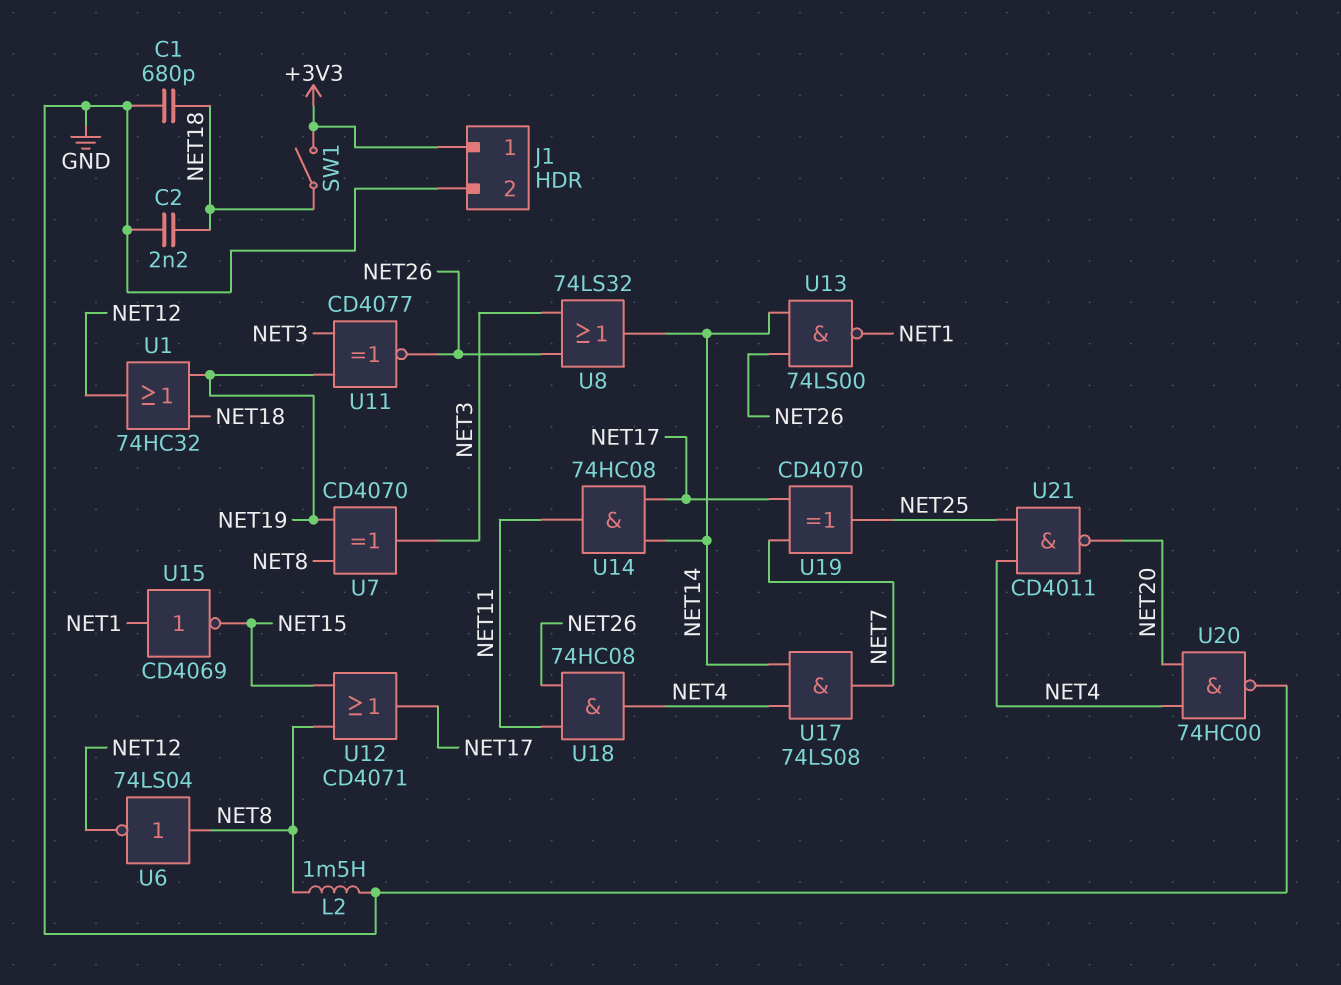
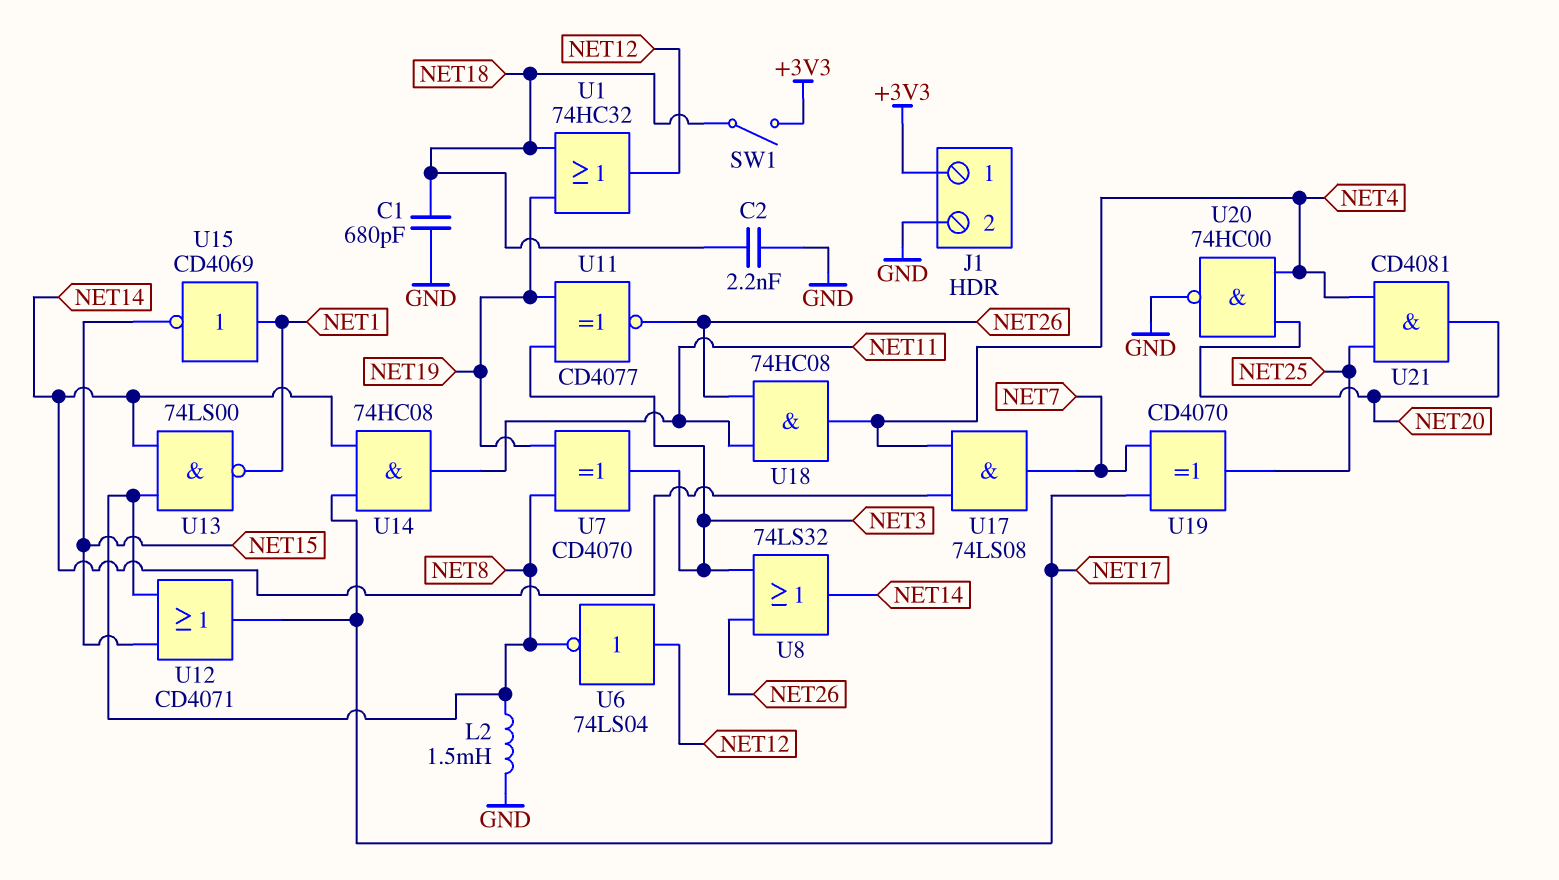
U6: NOT 74LS04 (in NET8, out NET12) -> NOT 74LS04 (in NET12, out NET8)
U13: NAND 74LS00 (in NET14, in NET26, out NET1) -> NAND 74LS00 (in NET8, in NET14, out NET1)
U21: NAND CD4011 (in NET4, in NET25, out NET20) -> AND CD4081 (in NET4, in NET25, out NET20)

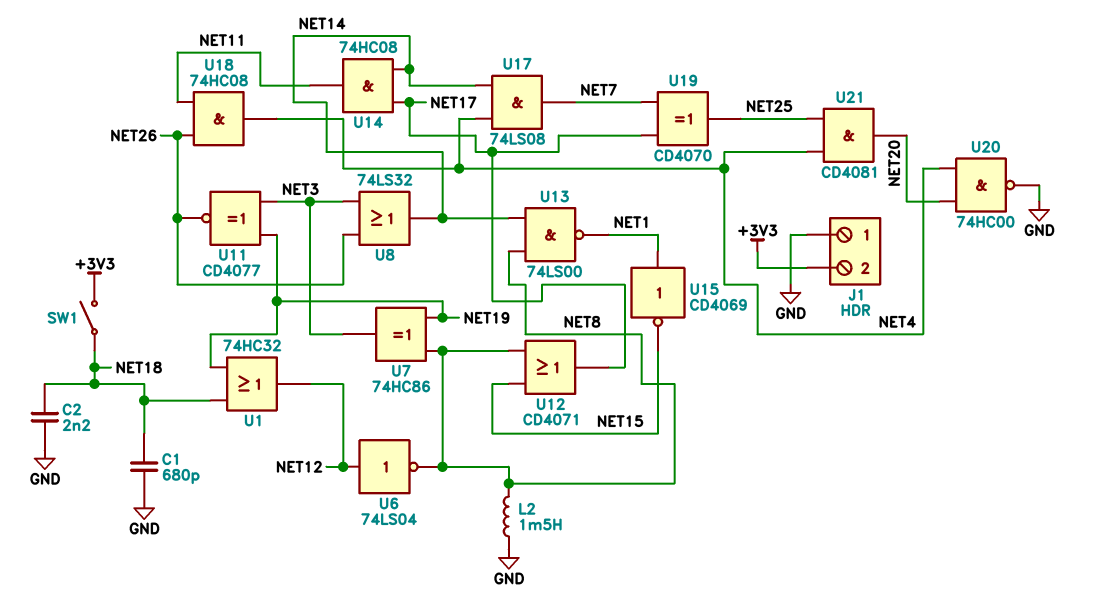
J1 pin 1: +3V3 -> GND
J1 pin 2: GND -> +3V3
U7: XOR CD4070 (in NET8, in NET19, out NET3) -> XOR 74HC86 (in NET8, in NET19, out NET3)

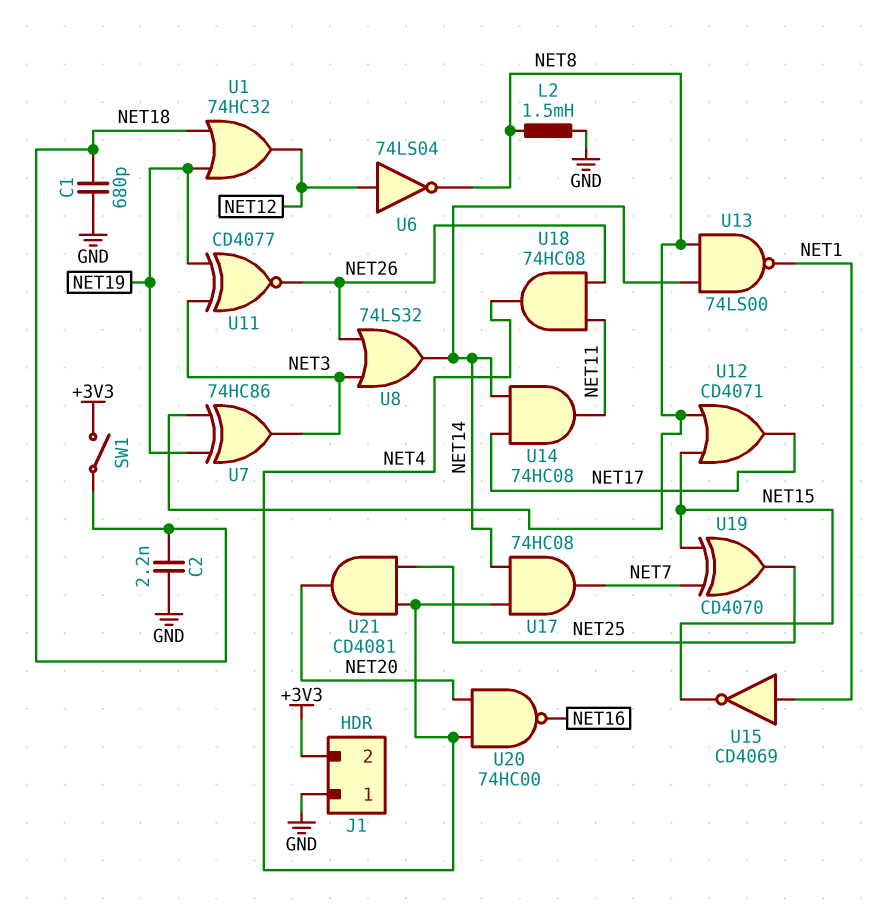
U17: AND 74LS08 (in NET4, in NET14, out NET7) -> AND 74HC08 (in NET4, in NET14, out NET7)
U19: XOR CD4070 (in NET7, in NET17, out NET25) -> XOR CD4070 (in NET7, in NET15, out NET25)
U20: NAND 74HC00 (in NET4, in NET20, out GND) -> NAND 74HC00 (in NET4, in NET20, out NET16)

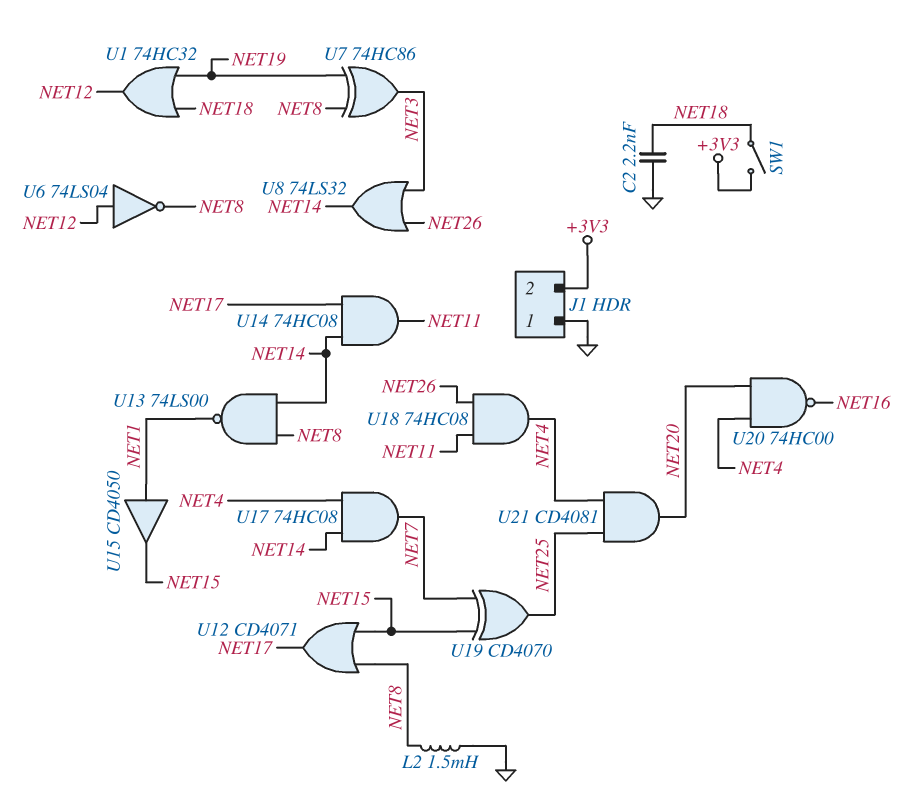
C1: 680pF (GND, NET18) -> none
U11: XNOR CD4077 (in NET3, in NET19, out NET26) -> none
U15: NOT CD4069 (in NET1, out NET15) -> buffer CD4050 (in NET1, out NET15)

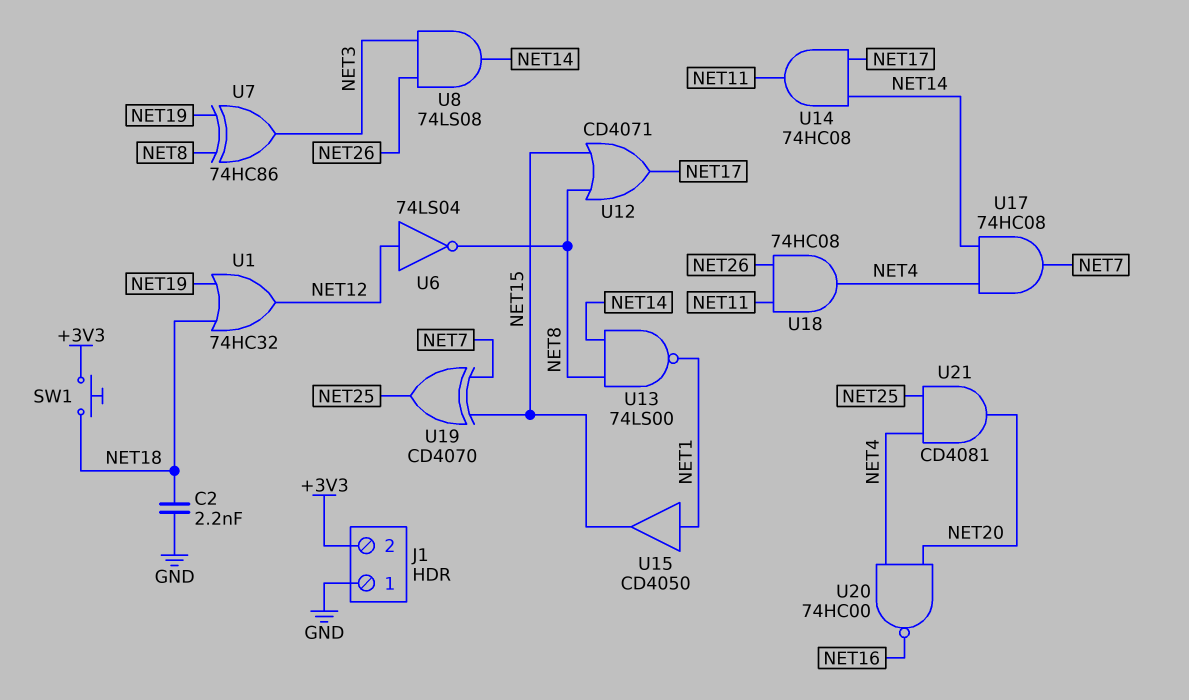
L2: 1.5mH (GND, NET8) -> none
SW1: switch (+3V3, NET18) -> button (+3V3, NET18)
U8: OR 74LS32 (in NET3, in NET26, out NET14) -> AND 74LS08 (in NET3, in NET26, out NET14)

